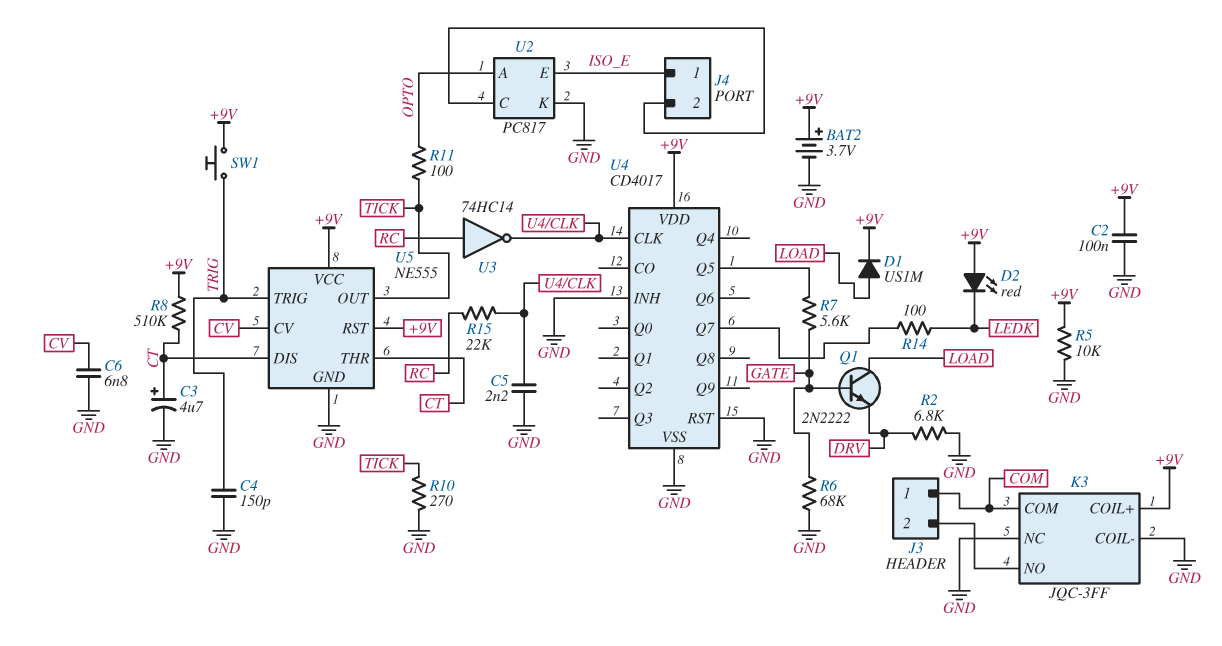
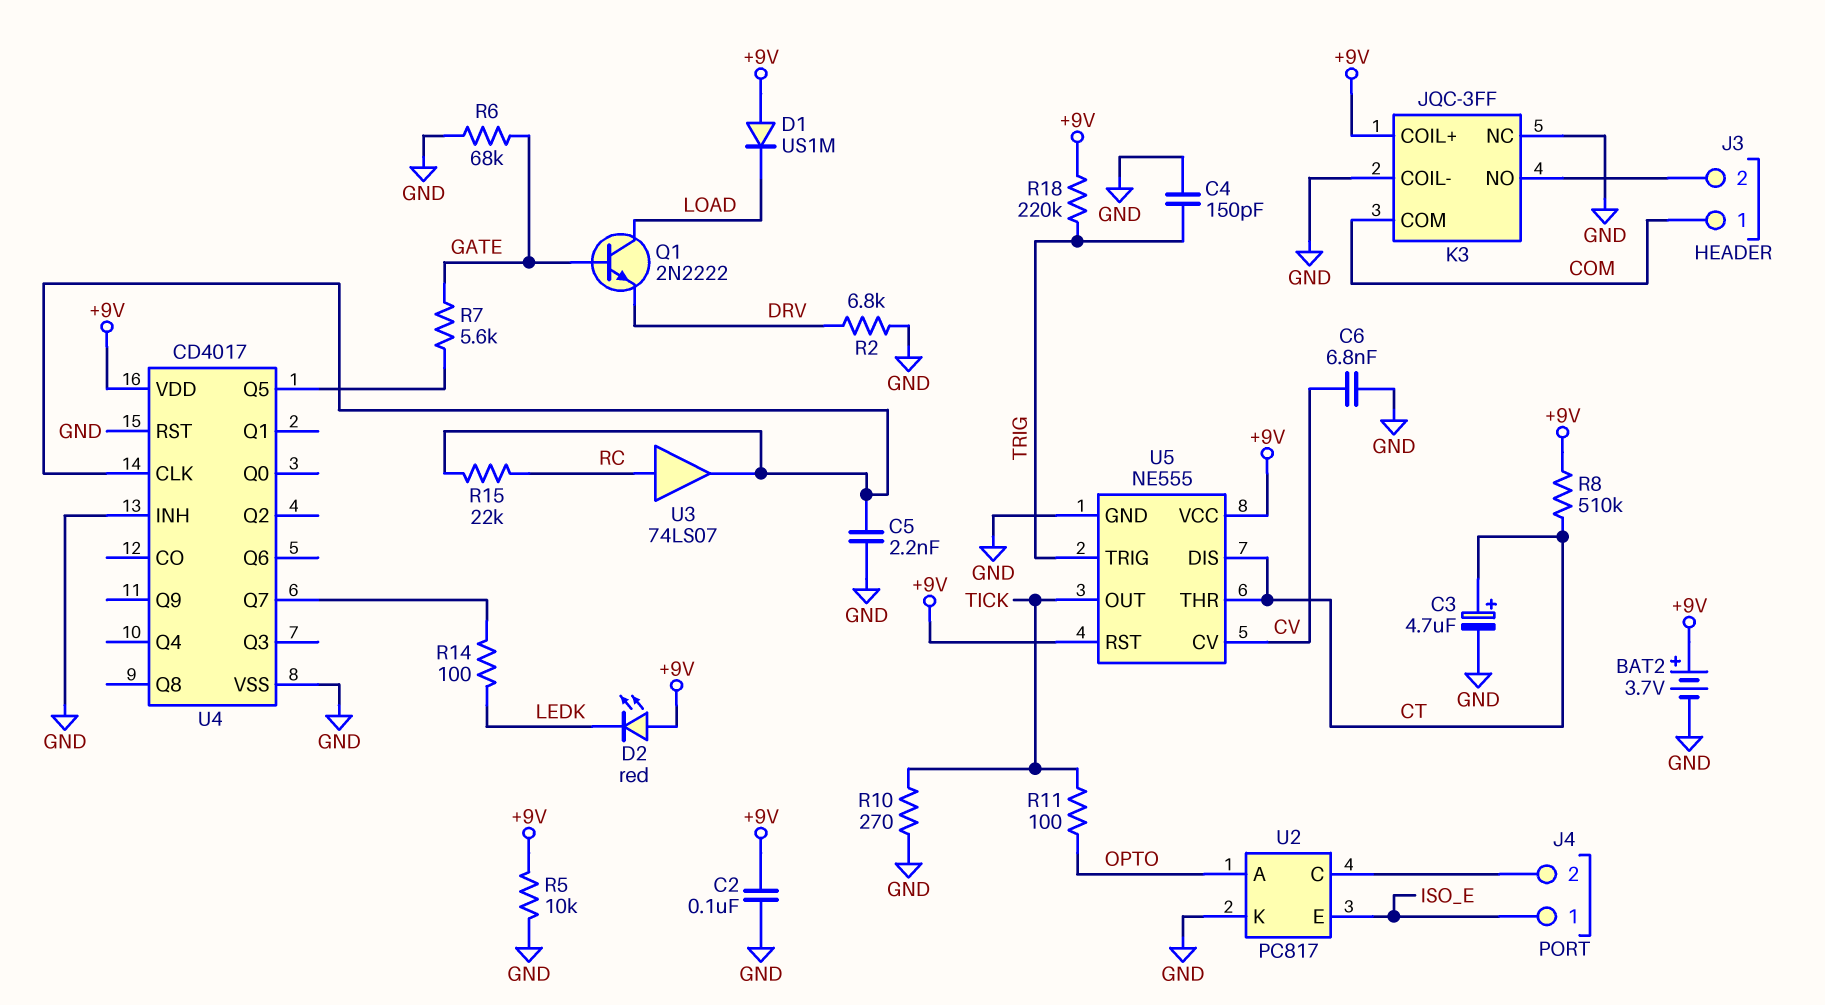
D1: diode US1M (A LOAD, K +9V) -> diode US1M (A +9V, K LOAD)
R18: none -> 220k (+9V, TRIG)
SW1: button (+9V, TRIG) -> none
U3: NOT 74HC14 (in RC, out U4/CLK) -> buffer 74LS07 (in RC, out U4/CLK)

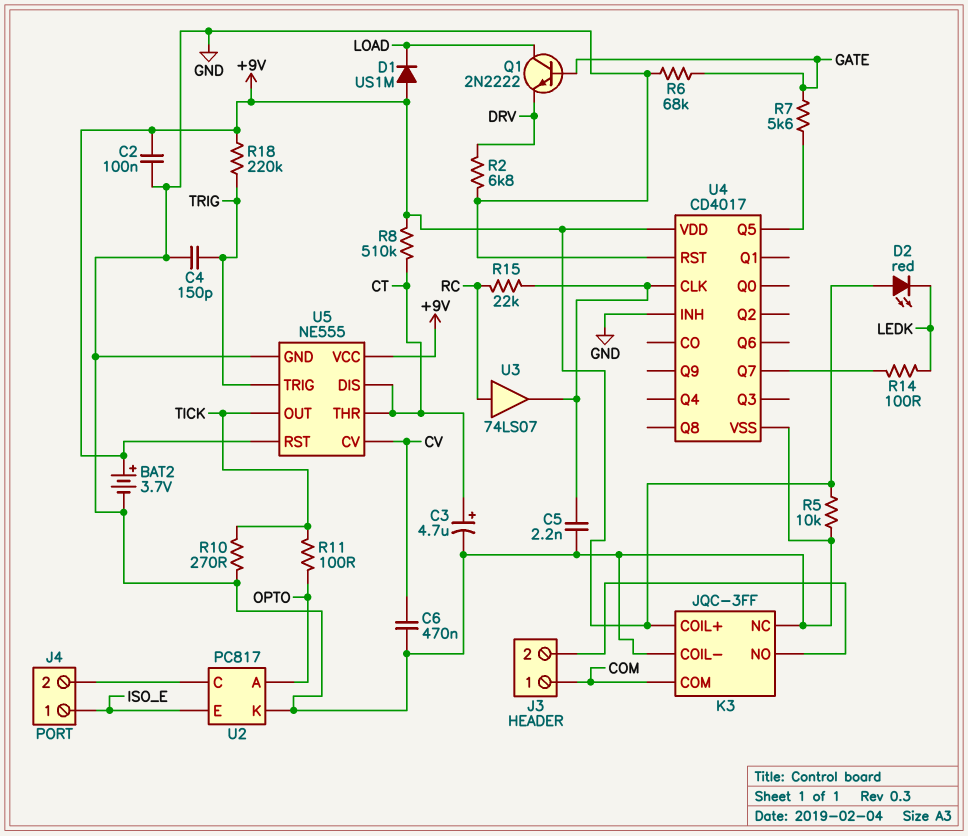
C6: 6.8nF (CV, GND) -> 470nF (CV, GND)

